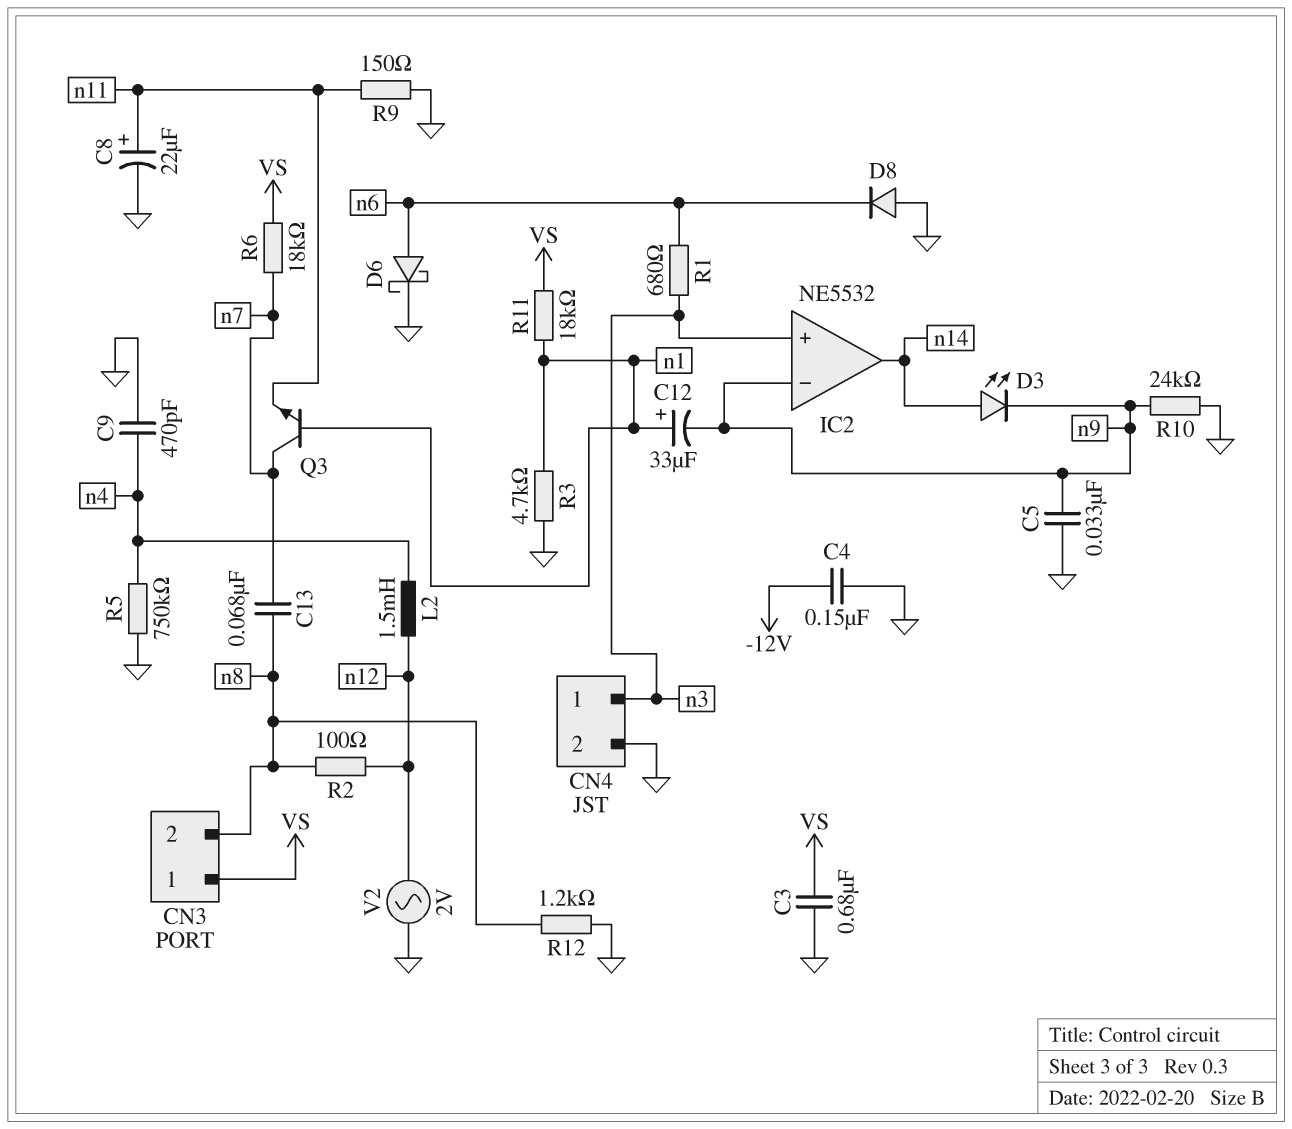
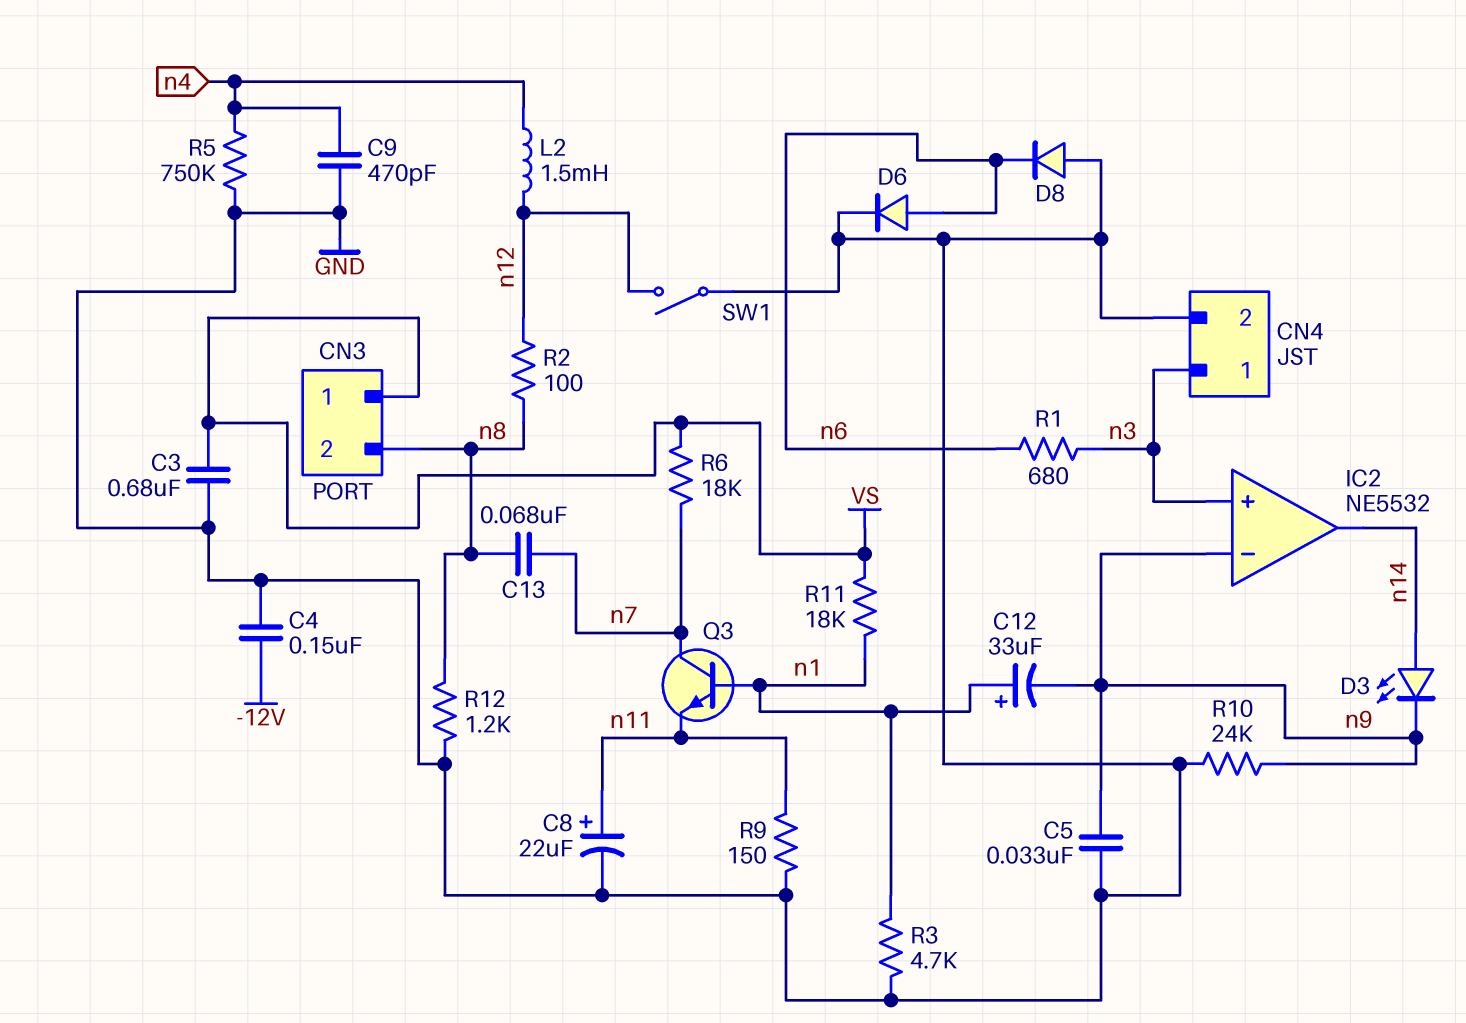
D6: schottky (A n6, K GND) -> diode (A n6, K GND)
SW1: none -> switch (GND, n12)
V2: AC 2V (GND, n12) -> none

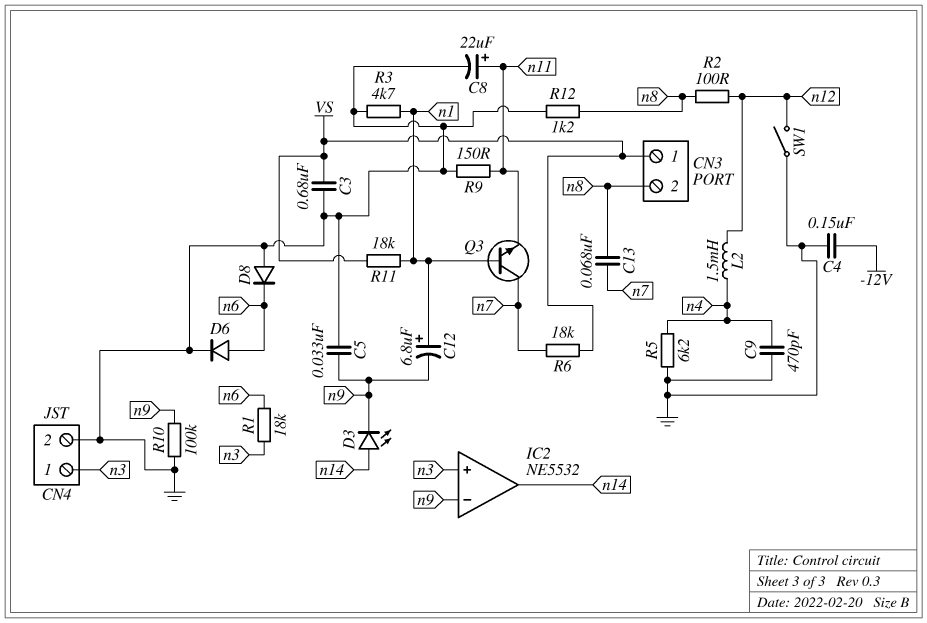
C12: 33uF (plus n1, minus n9) -> 6.8uF (plus n1, minus n9)
R1: 680 (n3, n6) -> 18k (n3, n6)
R5: 750k (GND, n4) -> 6.2k (GND, n4)
R10: 24k (GND, n9) -> 100k (GND, n9)

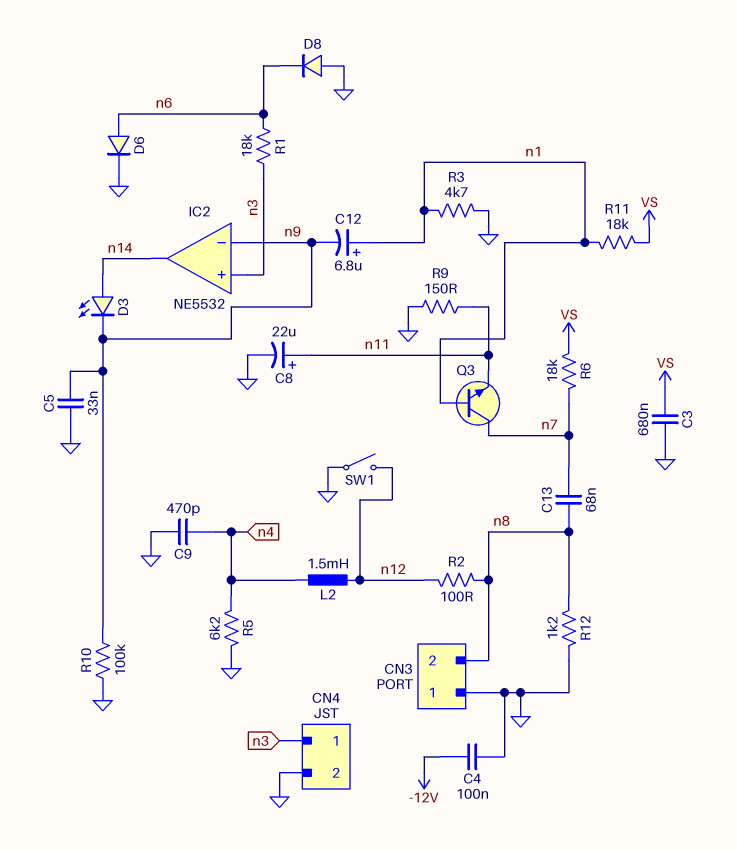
C4: 150nF (-12V, GND) -> 100nF (-12V, GND)
CN3 pin 1: VS -> GND

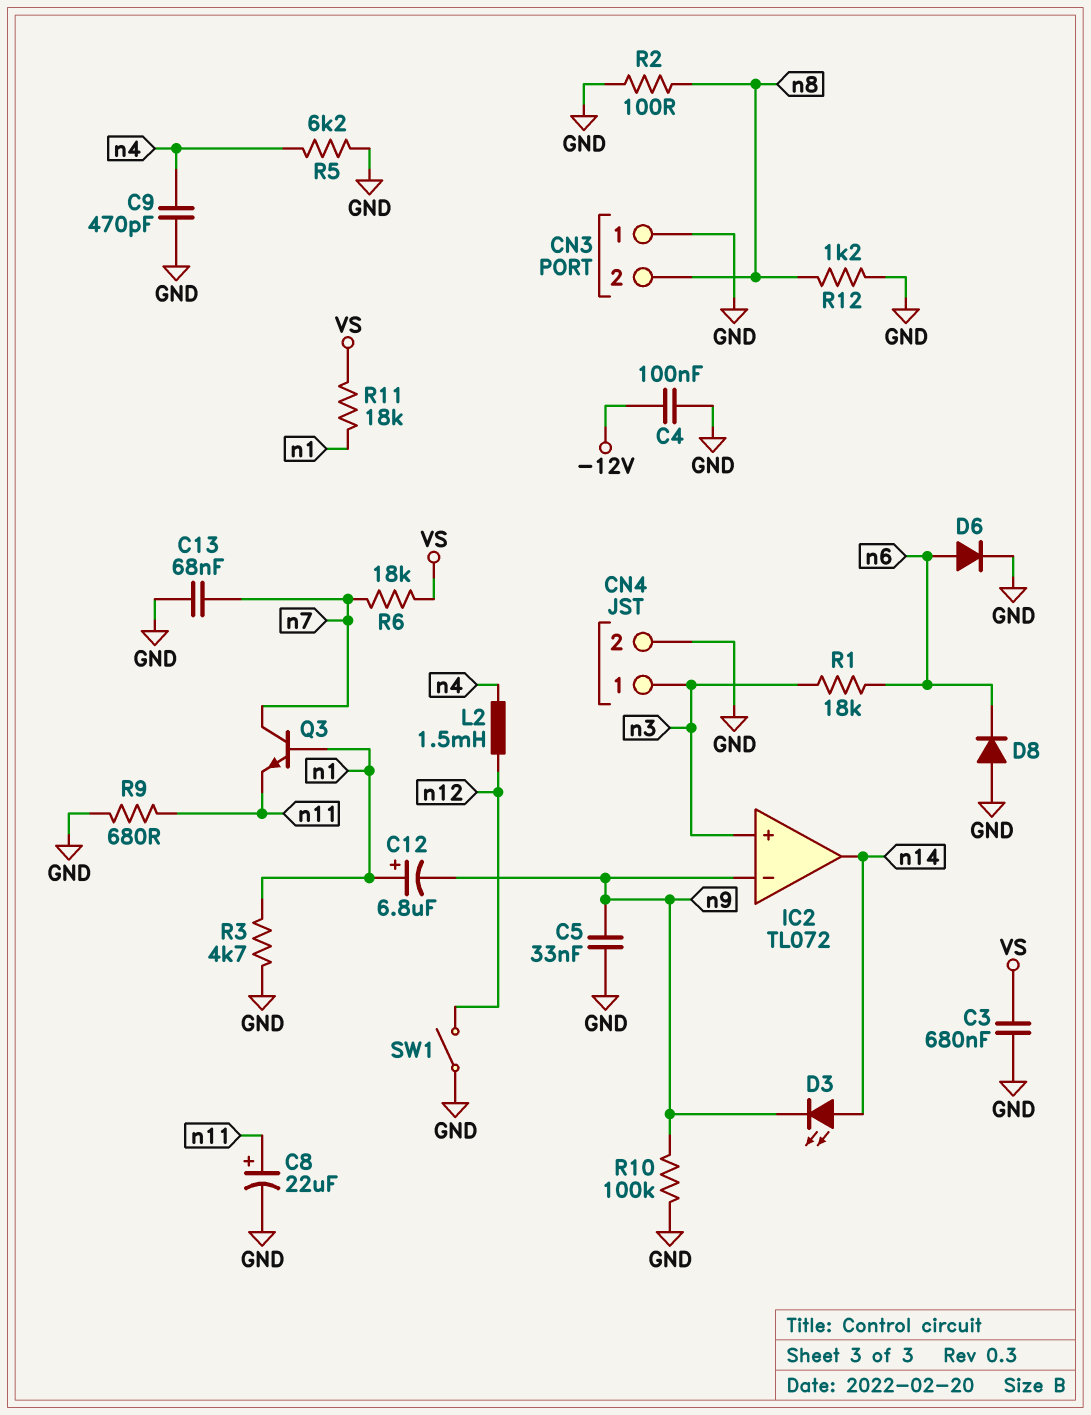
C13: 68nF (n7, n8) -> 68nF (GND, n7)
IC2: NE5532 -> TL072
R2: 100 (n8, n12) -> 100 (GND, n8)
R9: 150 (GND, n11) -> 680 (GND, n11)

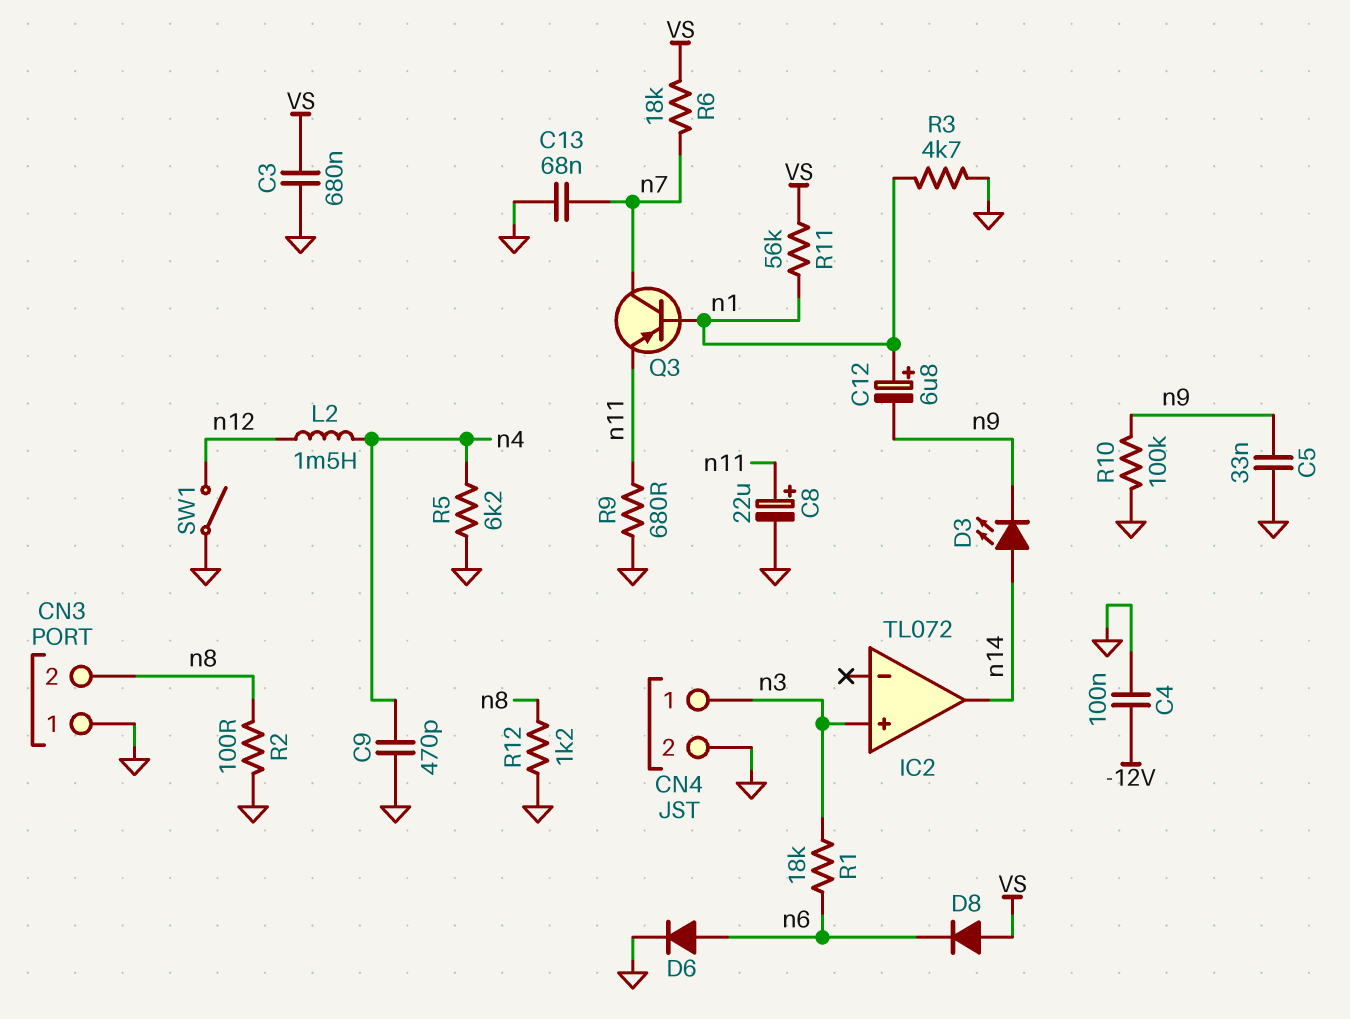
D8: diode (A GND, K n6) -> diode (A VS, K n6)
IC2 pin in-: n9 -> none
Q3: NPN (B n1, C n7, E n11) -> PNP (B n1, C n7, E n11)
R11: 18k (VS, n1) -> 56k (VS, n1)

